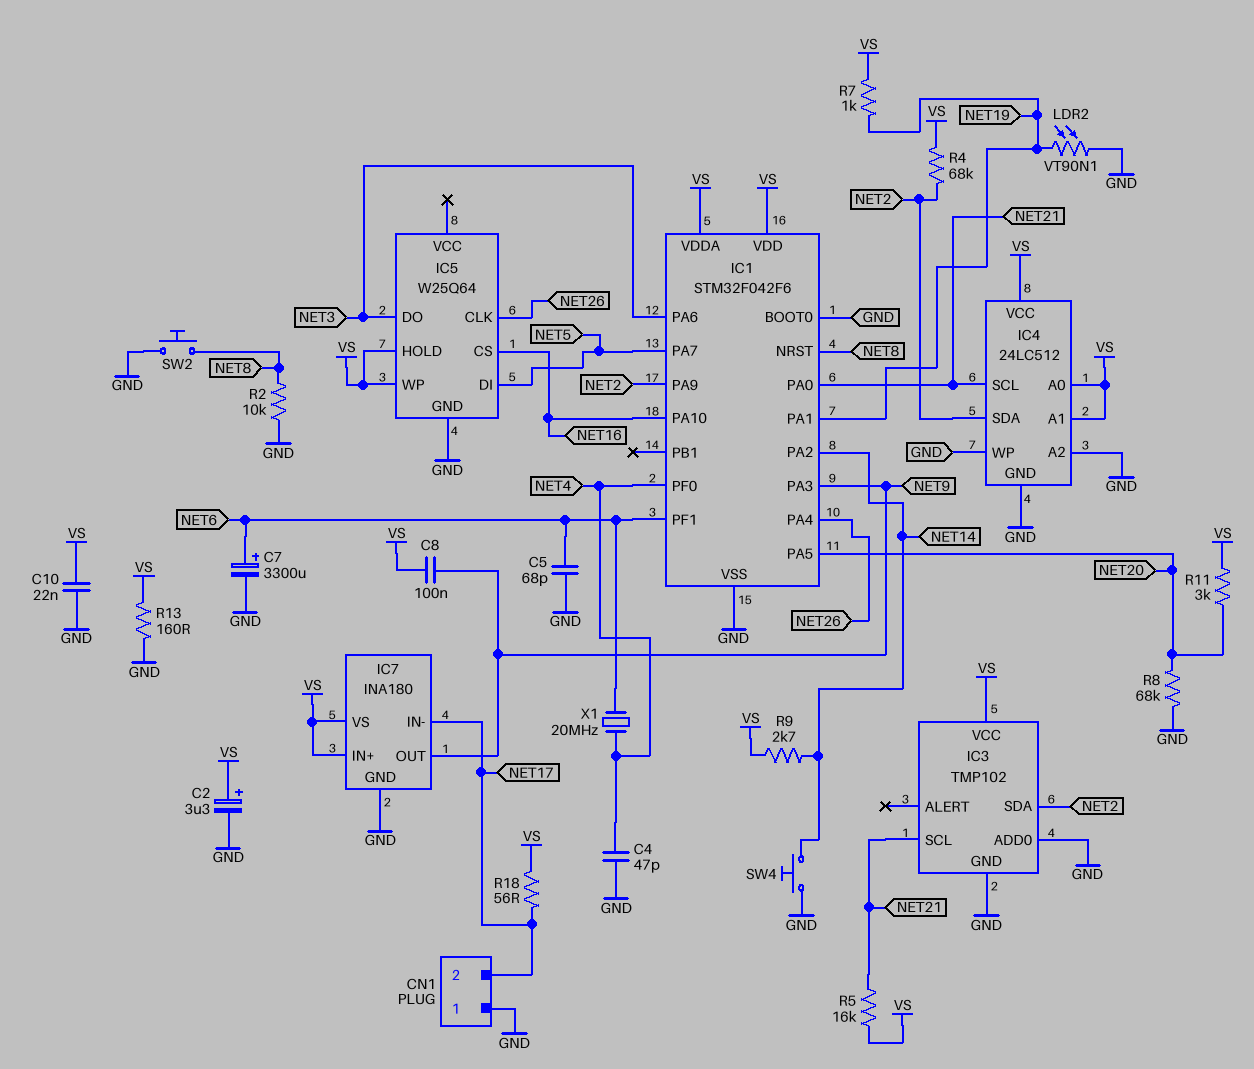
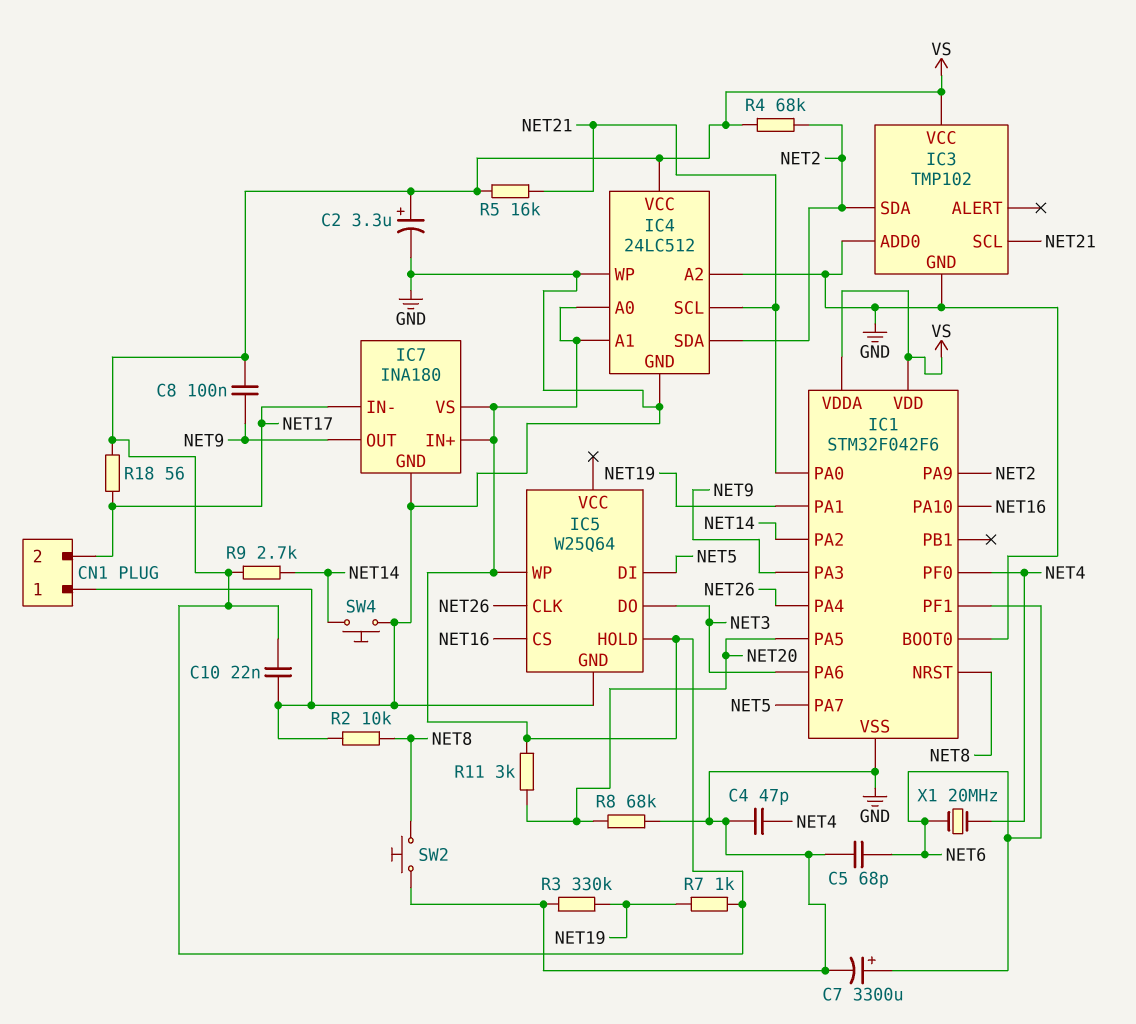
LDR2: VT90N1 (GND, NET19) -> none
R3: none -> 330k (GND, NET19)
R13: 160 (GND, VS) -> none

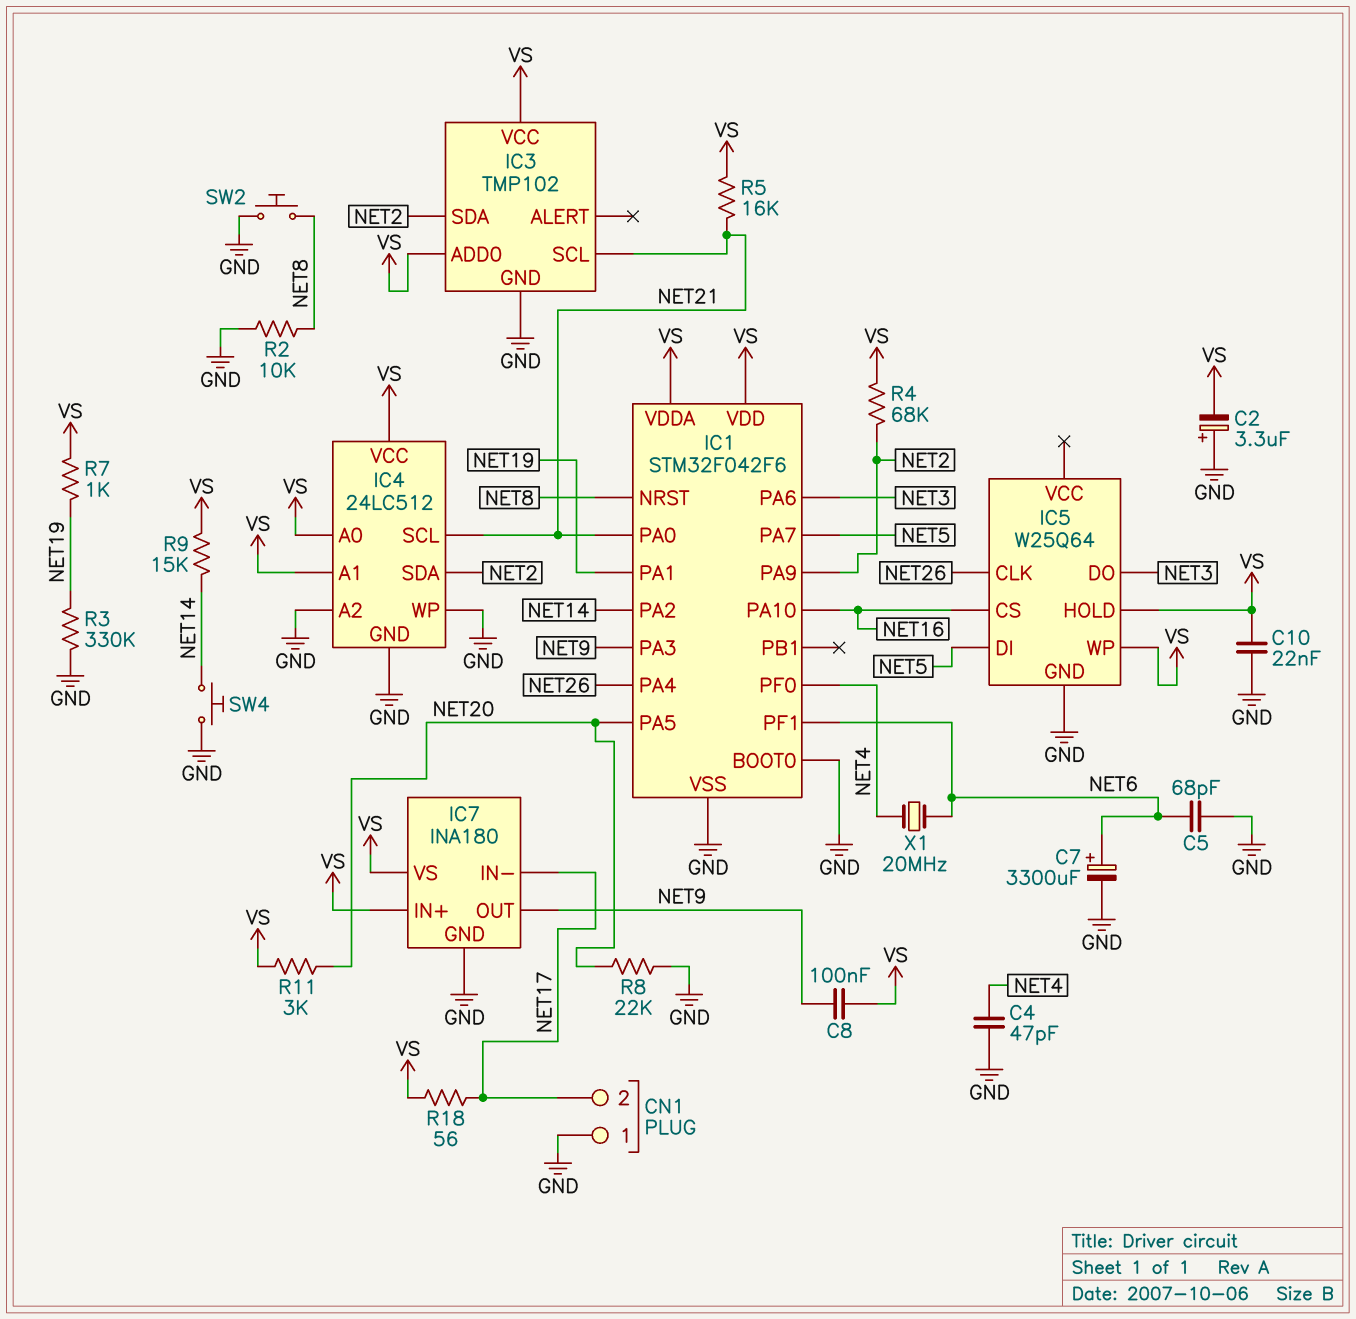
C2: 3.3uF (plus VS, minus GND) -> 3.3uF (plus GND, minus VS)
IC3 pin ADD0: GND -> VS
R8: 68k (GND, NET20) -> 22k (GND, NET20)
R9: 2.7k (NET14, VS) -> 15k (NET14, VS)

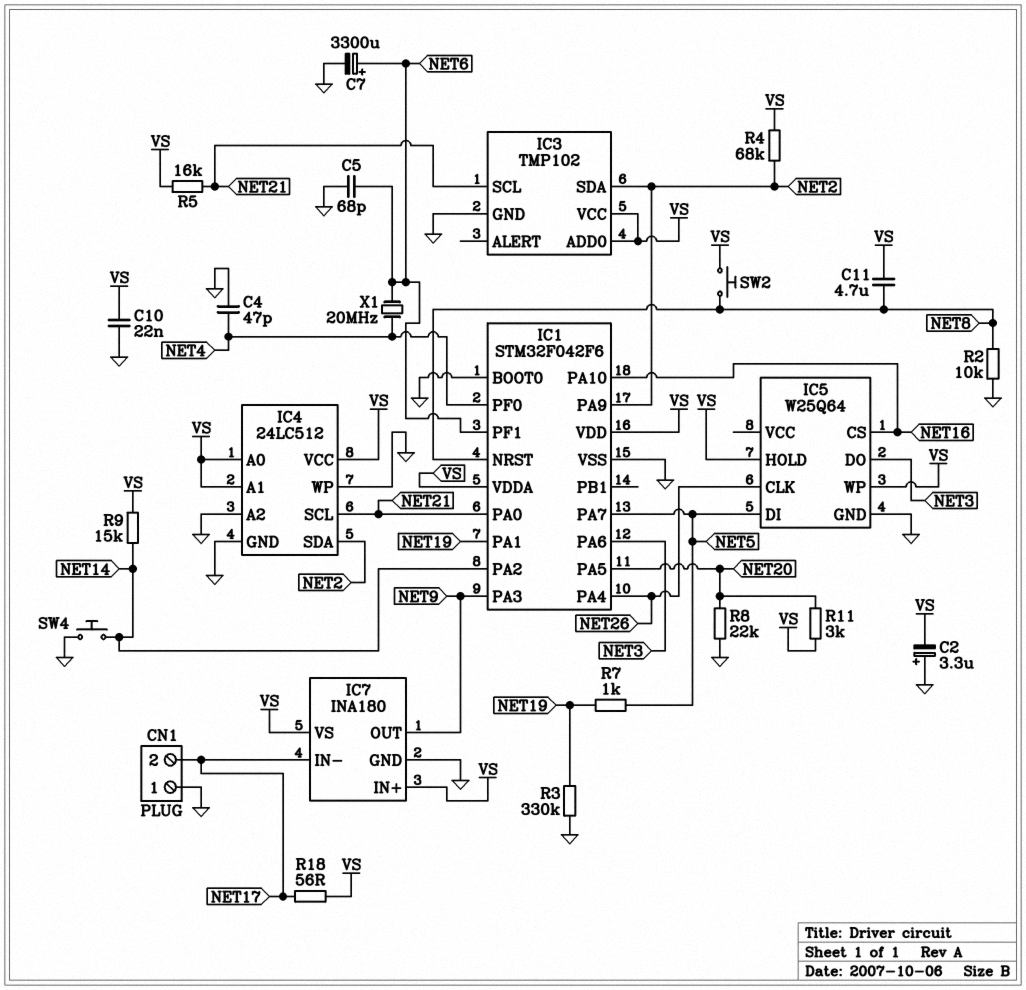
C8: 100nF (NET9, VS) -> none
C11: none -> 4.7uF (NET8, VS)
R7: 1k (NET19, VS) -> 1k (NET5, NET19)
SW2: button (GND, NET8) -> button (NET8, VS)

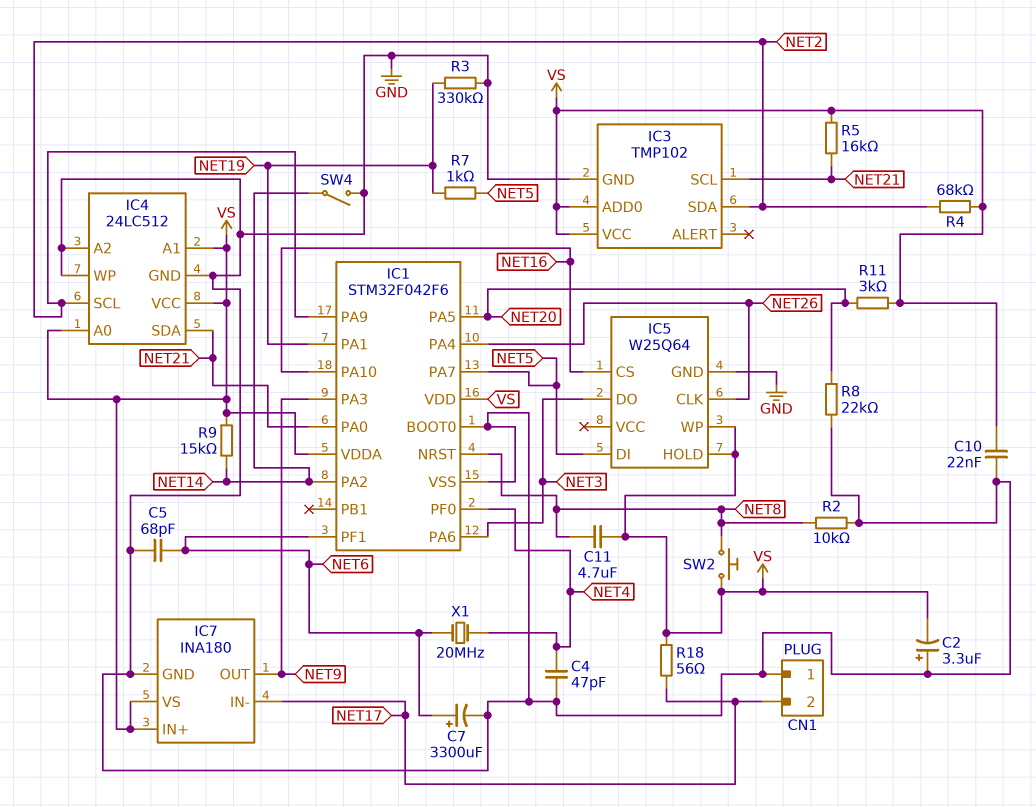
IC4 pin SCL: NET21 -> NET2
IC4 pin SDA: NET2 -> NET21
SW4: button (GND, NET14) -> switch (GND, NET14)

